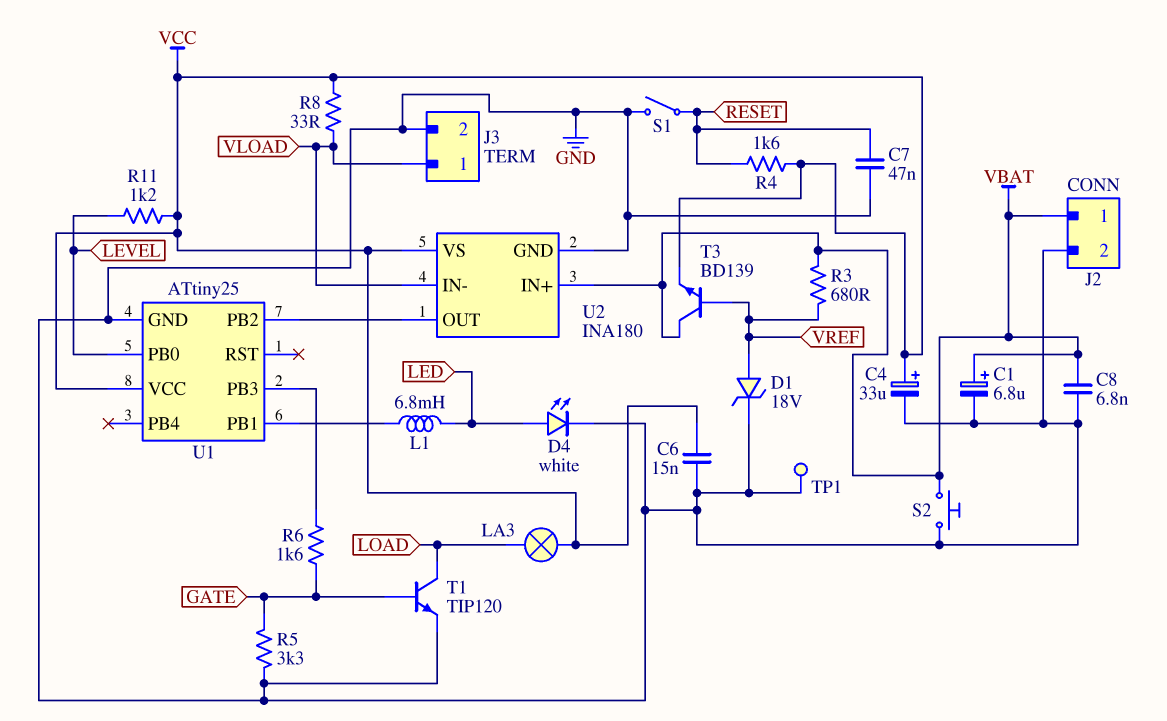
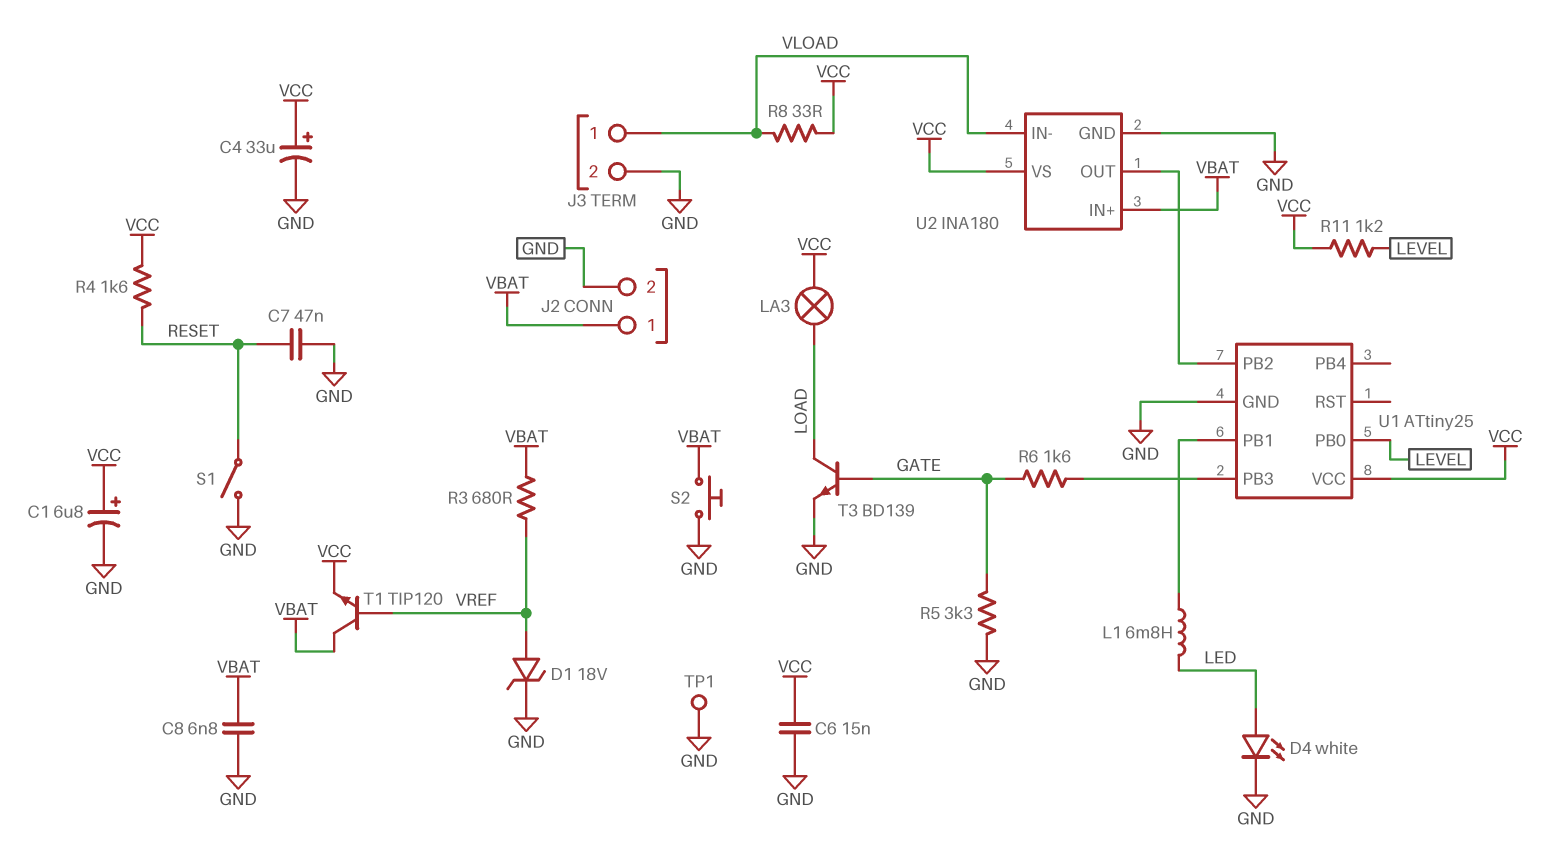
C1: 6.8uF (plus VBAT, minus GND) -> 6.8uF (plus VCC, minus GND)
T1: NPN TIP120 (B GATE, C LOAD, E GND) -> NPN TIP120 (B VREF, C VBAT, E VCC)
T3: NPN BD139 (B VREF, C VBAT, E VCC) -> NPN BD139 (B GATE, C LOAD, E GND)

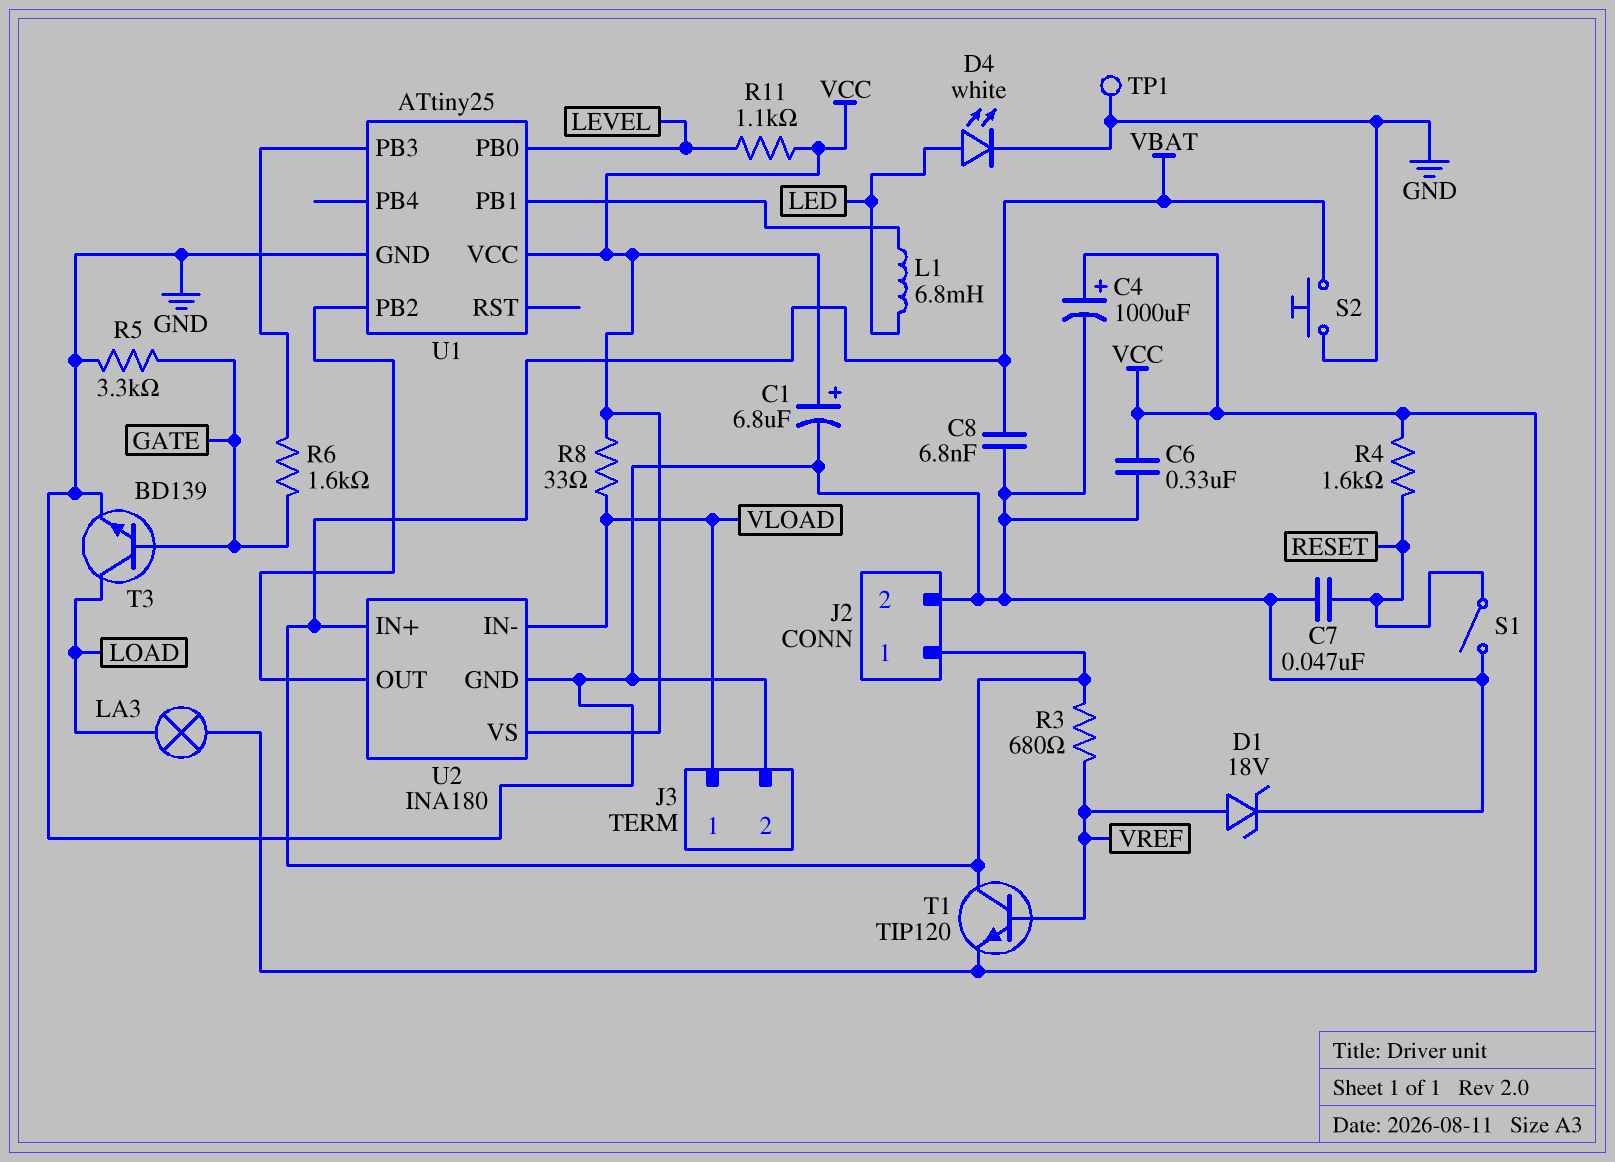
C4: 33uF (plus VCC, minus GND) -> 1000uF (plus VCC, minus GND)
C6: 15nF (GND, VCC) -> 330nF (GND, VCC)
R11: 1.2k (LEVEL, VCC) -> 1.1k (LEVEL, VCC)

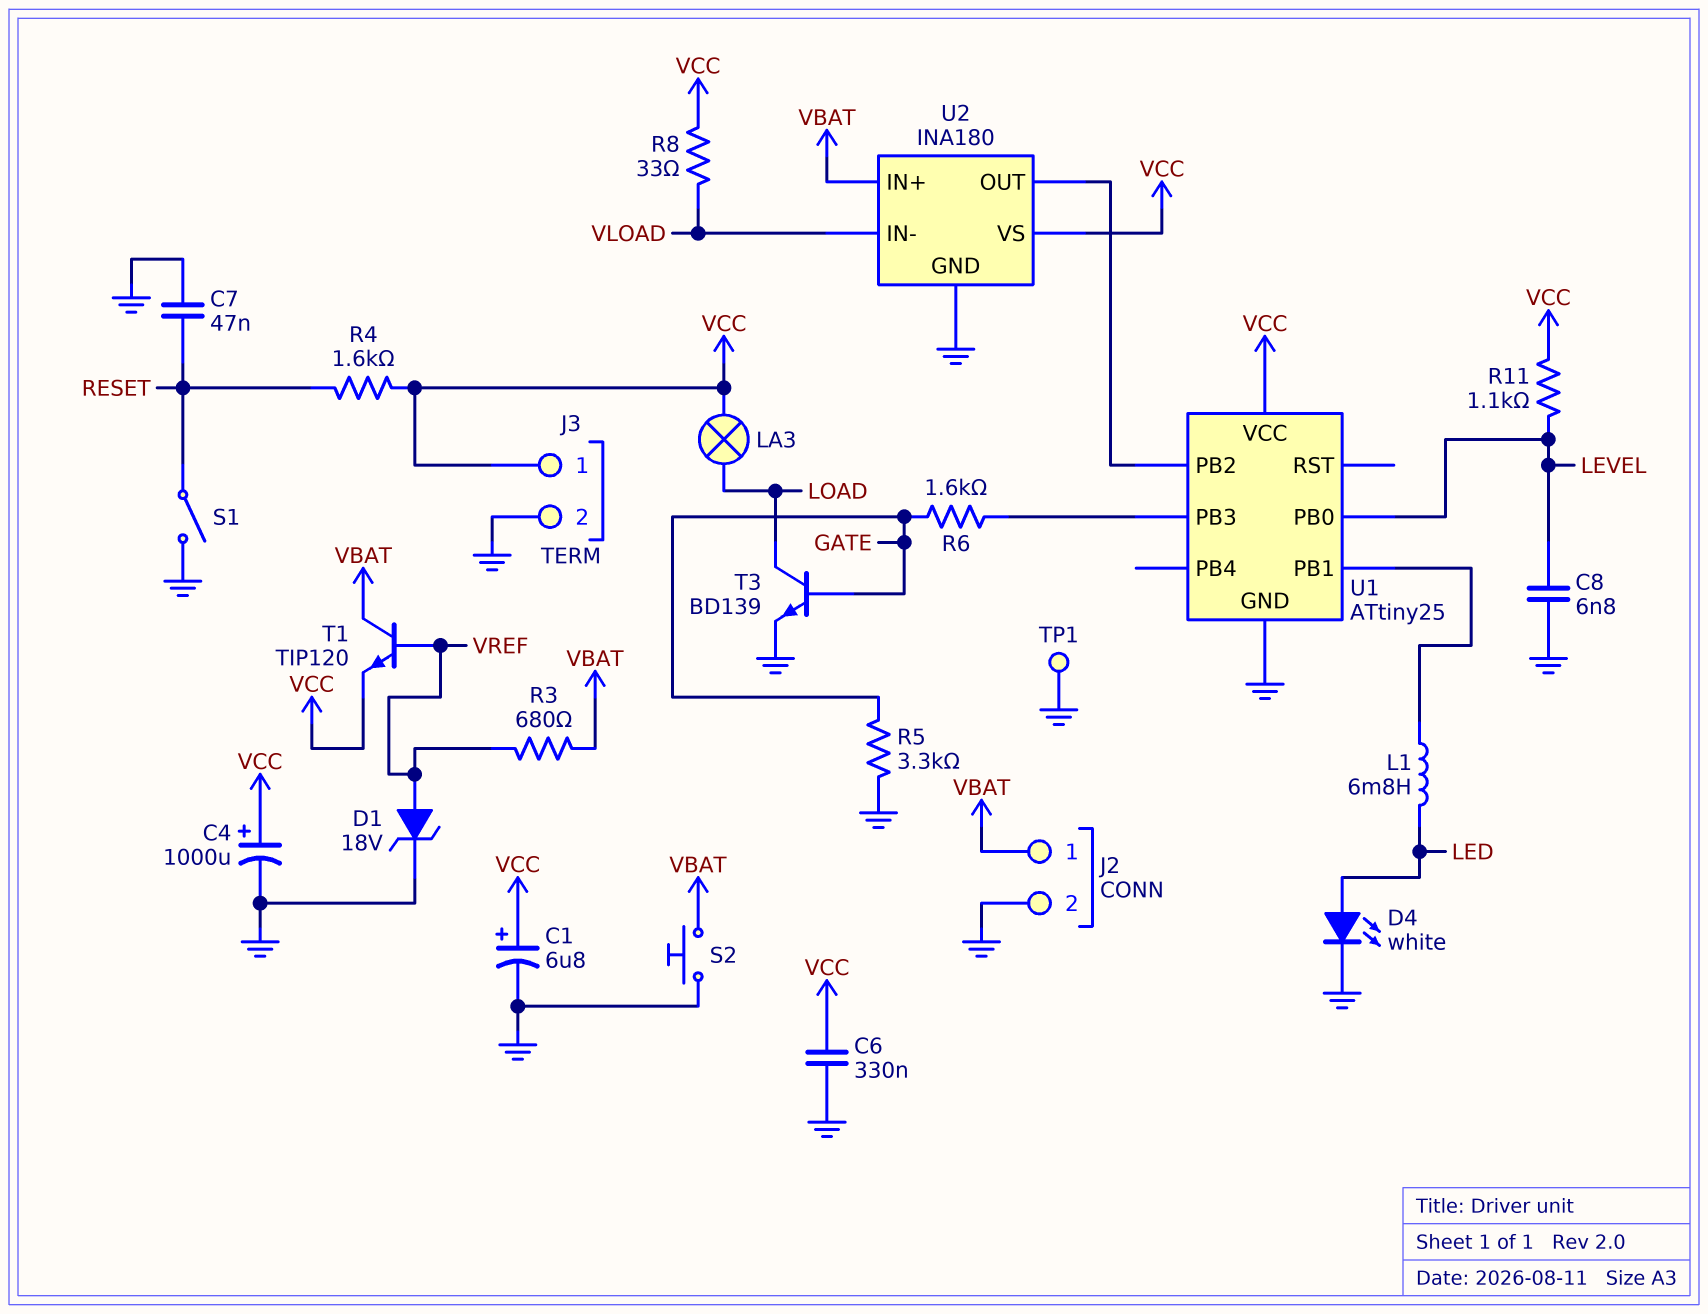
C8: 6.8nF (GND, VBAT) -> 6.8nF (GND, LEVEL)
J3 pin 1: VLOAD -> VCC

